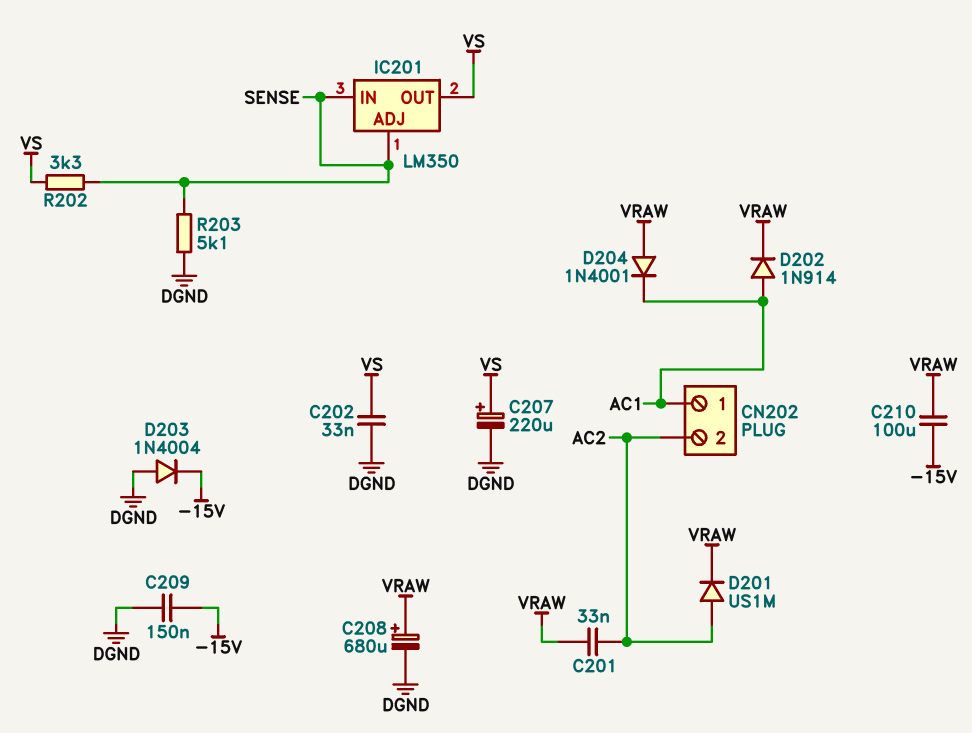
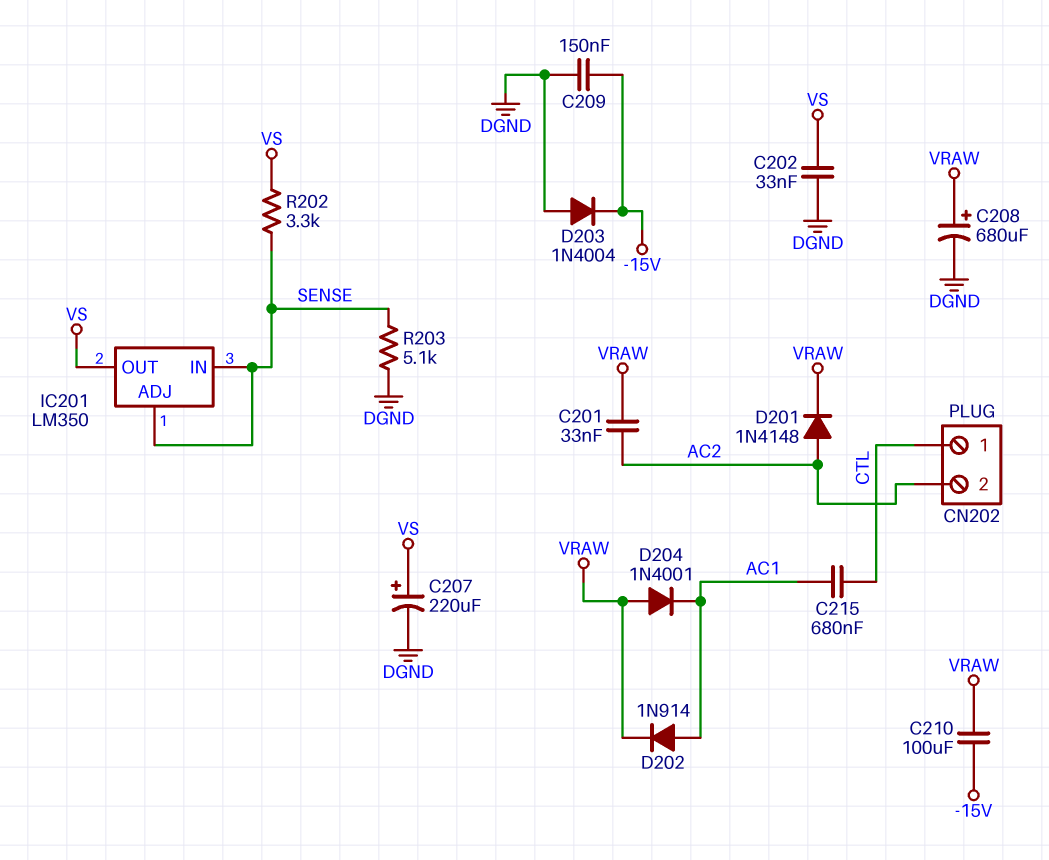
C215: none -> 680nF (AC1, CTL)
CN202 pin 1: AC1 -> CTL
D201: diode US1M (A AC2, K VRAW) -> diode 1N4148 (A AC2, K VRAW)

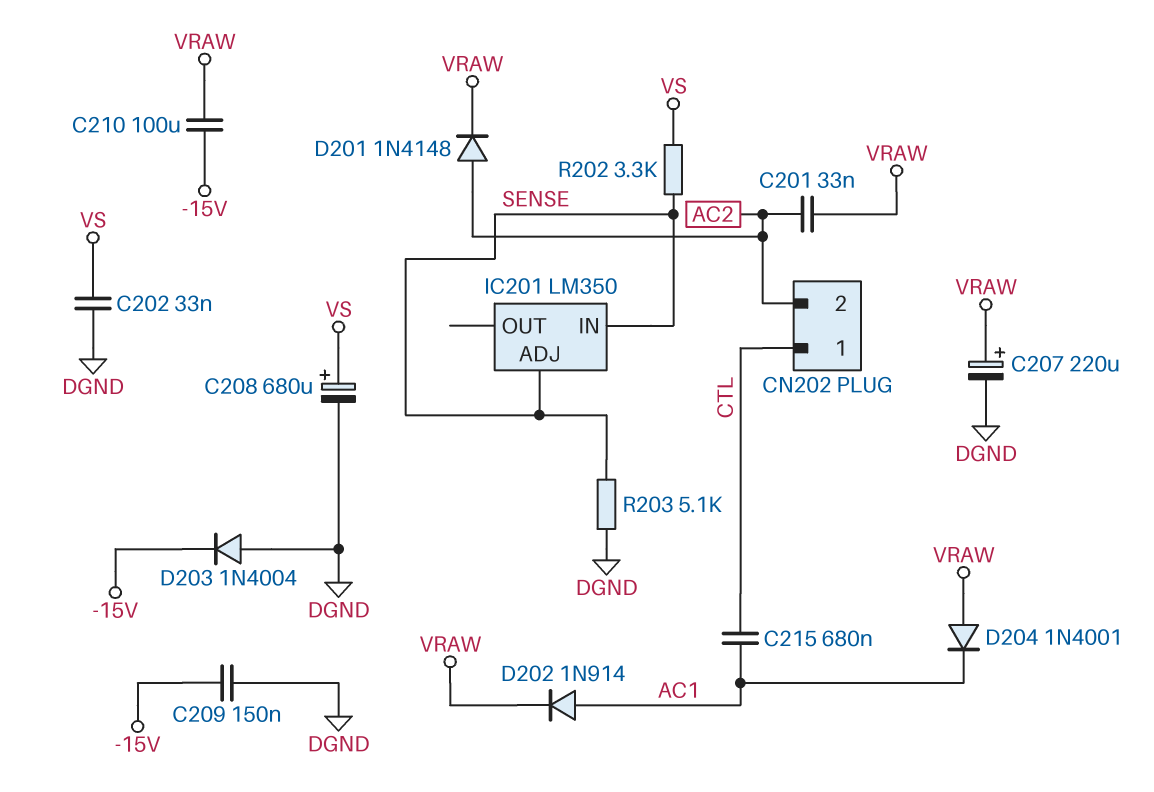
C207: 220uF (plus VS, minus DGND) -> 220uF (plus VRAW, minus DGND)
C208: 680uF (plus VRAW, minus DGND) -> 680uF (plus VS, minus DGND)
IC201 pin OUT: VS -> none

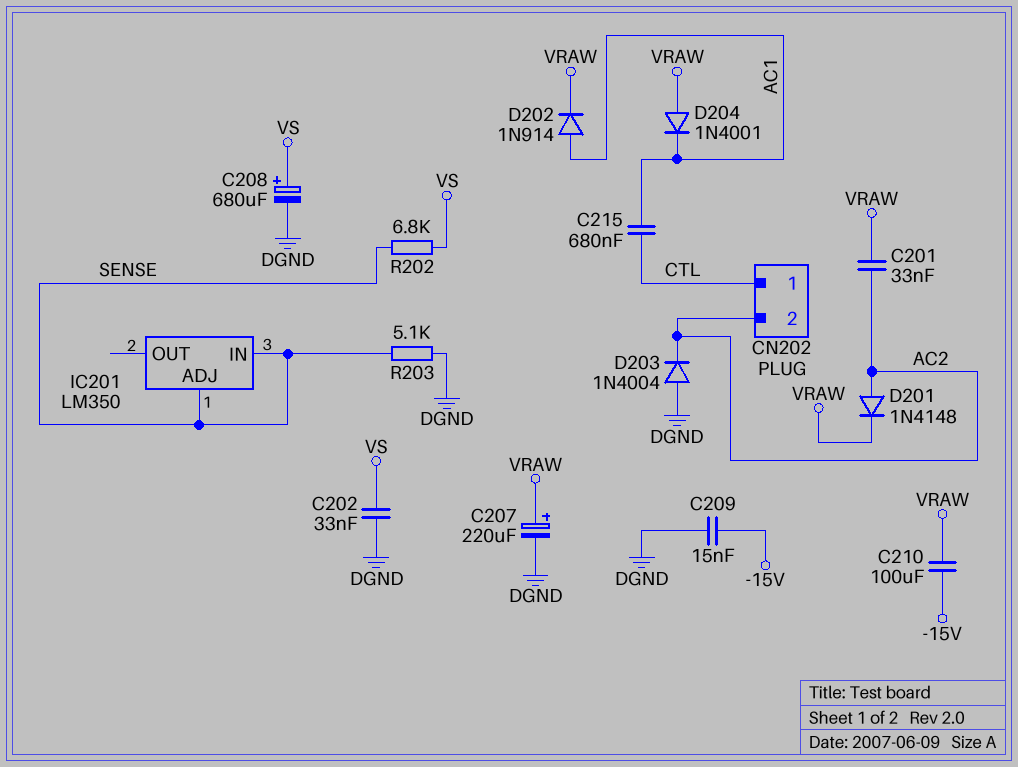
C209: 150nF (-15V, DGND) -> 15nF (-15V, DGND)
D203: diode 1N4004 (A DGND, K -15V) -> diode 1N4004 (A DGND, K AC2)
R202: 3.3k (SENSE, VS) -> 6.8k (SENSE, VS)

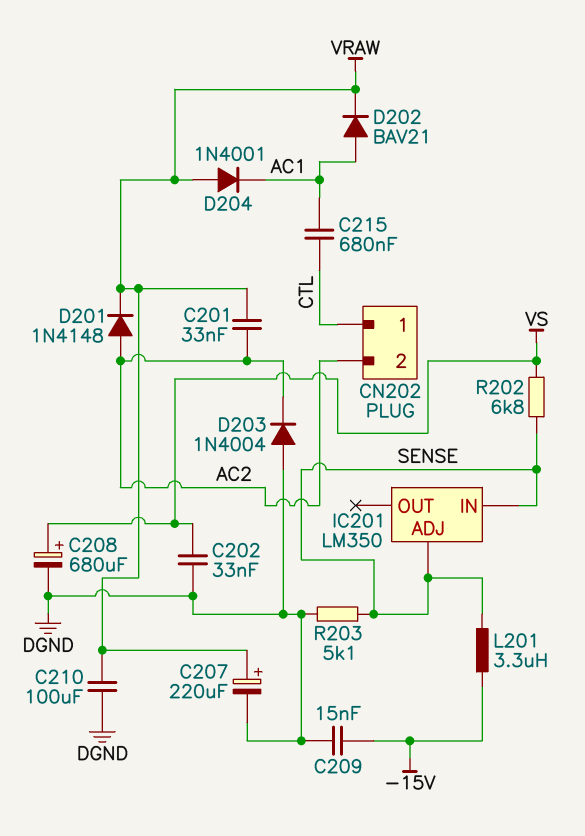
C210: 100uF (-15V, VRAW) -> 100uF (DGND, VRAW)
D202: diode 1N914 (A AC1, K VRAW) -> diode BAV21 (A AC1, K VRAW)
L201: none -> 3.3uH (-15V, SENSE)

